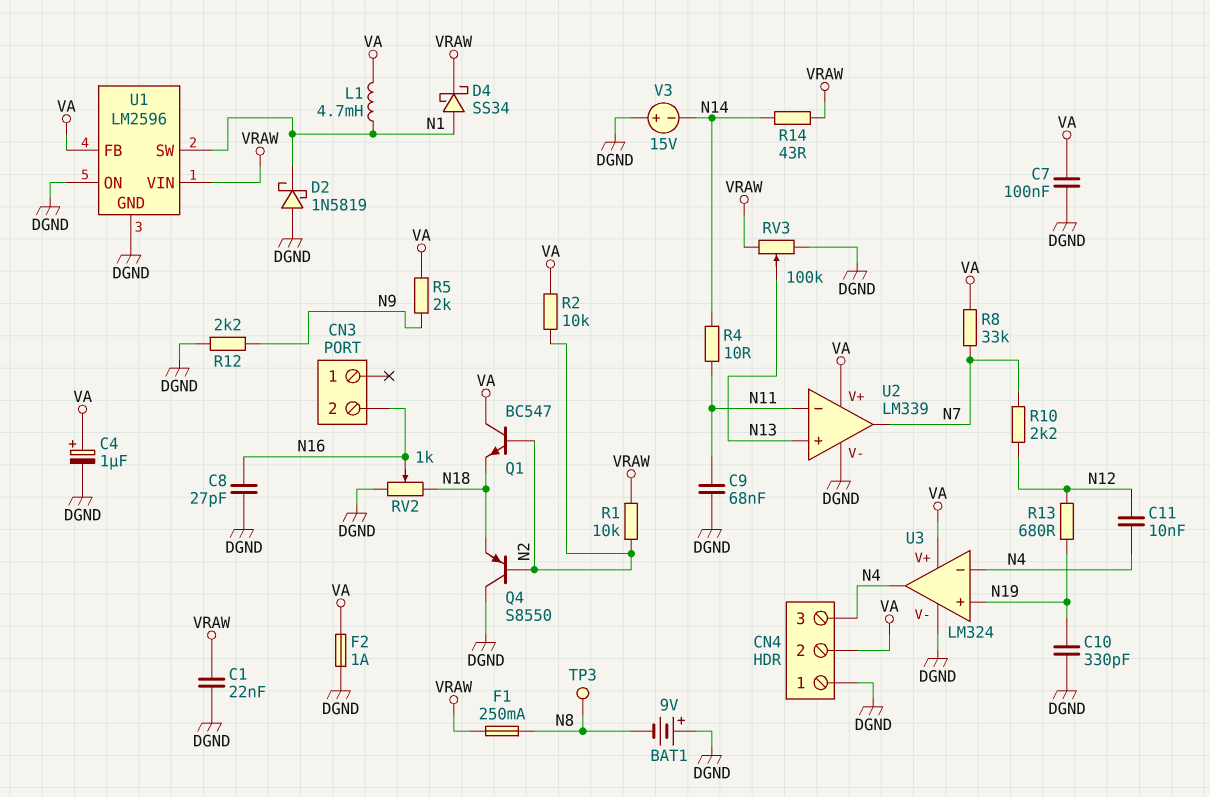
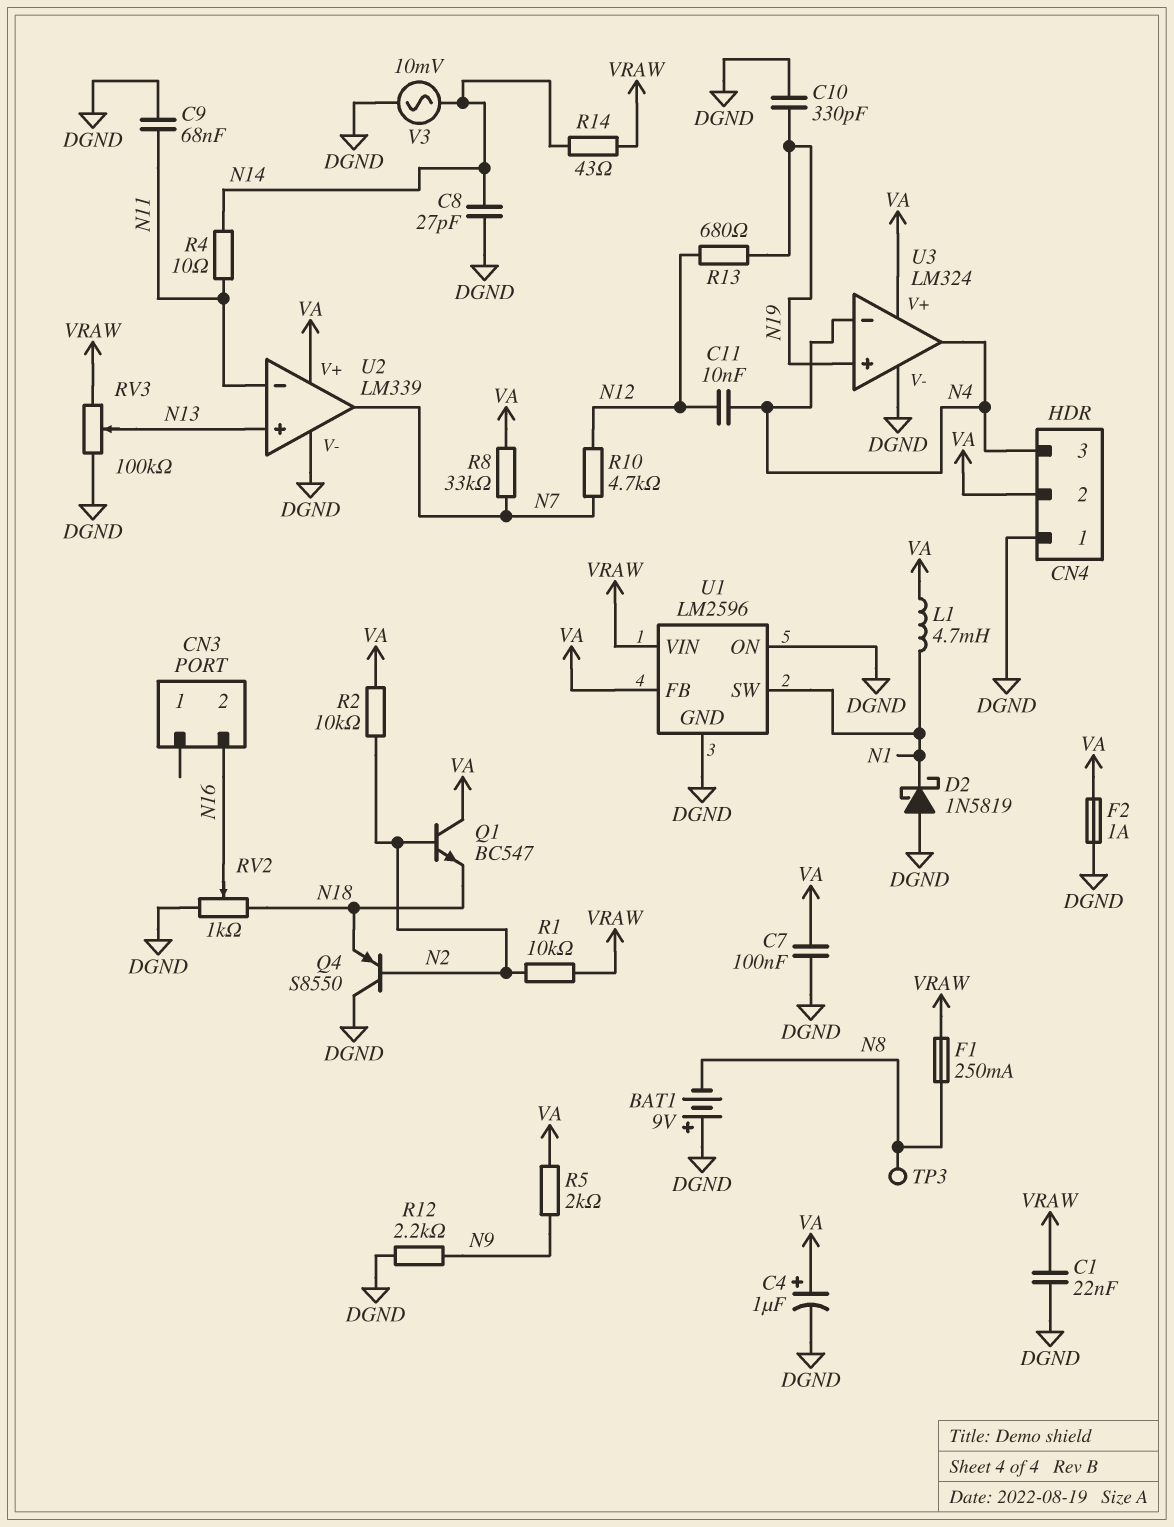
C8: 27pF (DGND, N16) -> 27pF (DGND, N14)
D4: schottky SS34 (A N1, K VRAW) -> none
R10: 2.2k (N7, N12) -> 4.7k (N7, N12)
V3: 15V (plus DGND, minus N14) -> AC 10mV (DGND, N14)

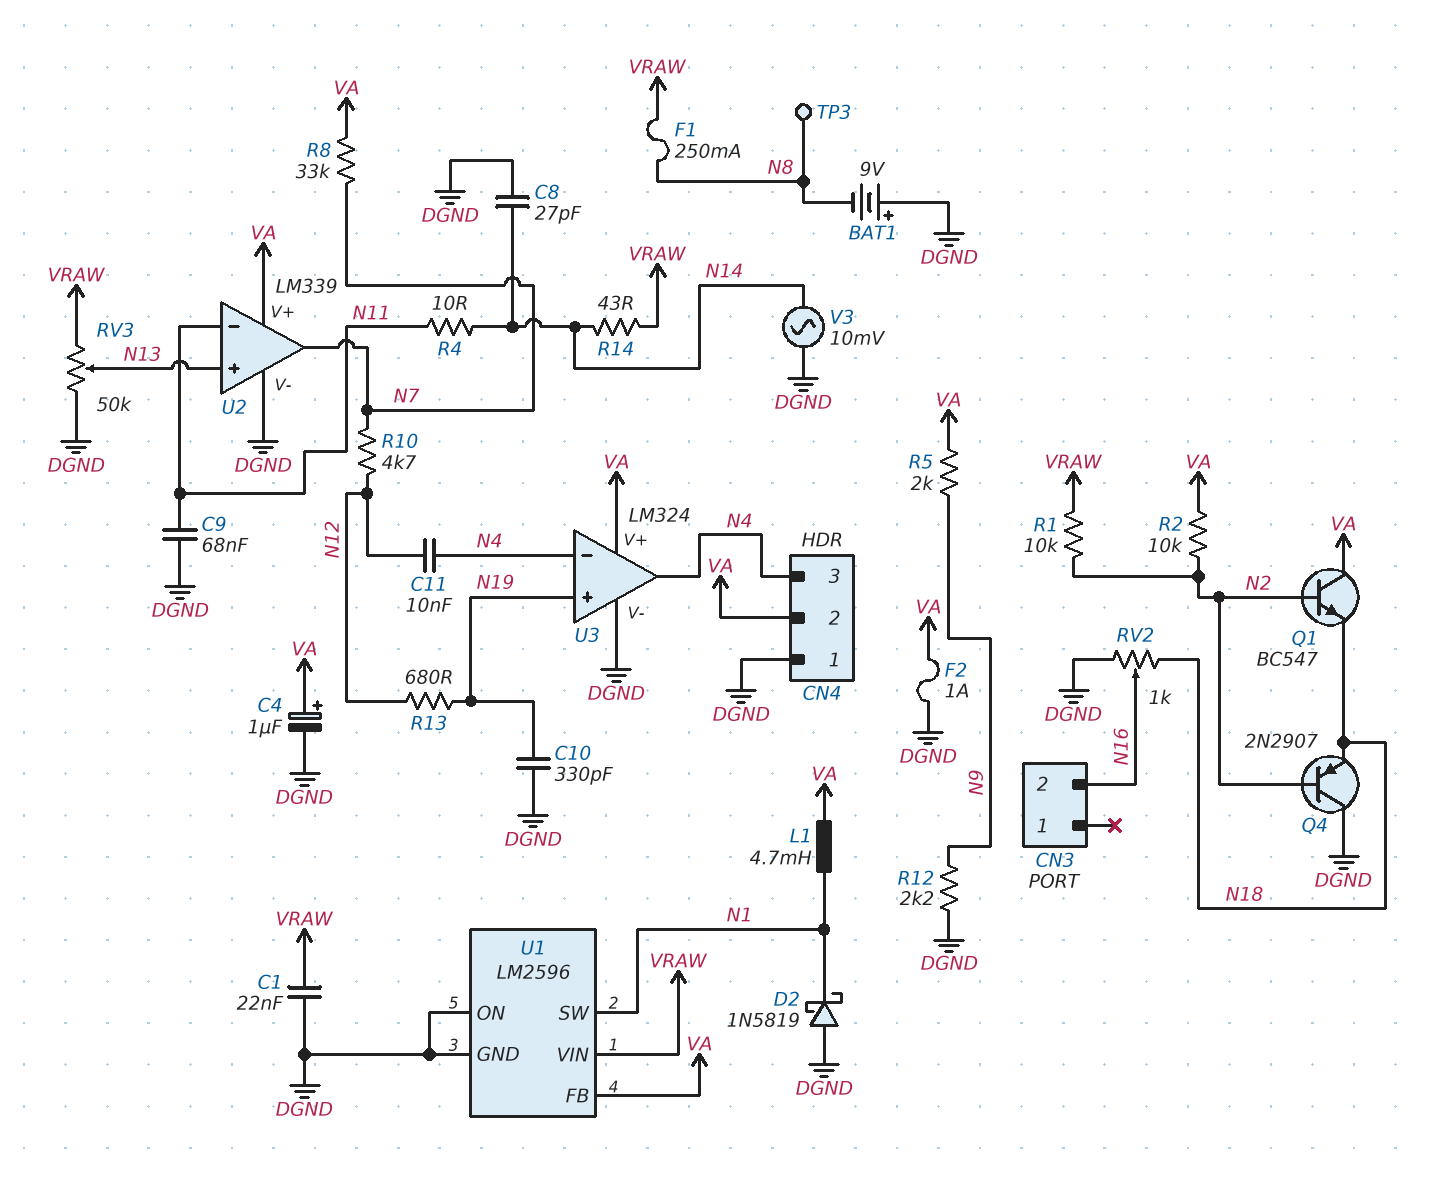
C7: 100nF (DGND, VA) -> none
Q4: PNP S8550 (B N2, C DGND, E N18) -> PNP 2N2907 (B N2, C DGND, E N18)
RV3: 100k (DGND, VRAW, wiper N13) -> 50k (DGND, VRAW, wiper N13)

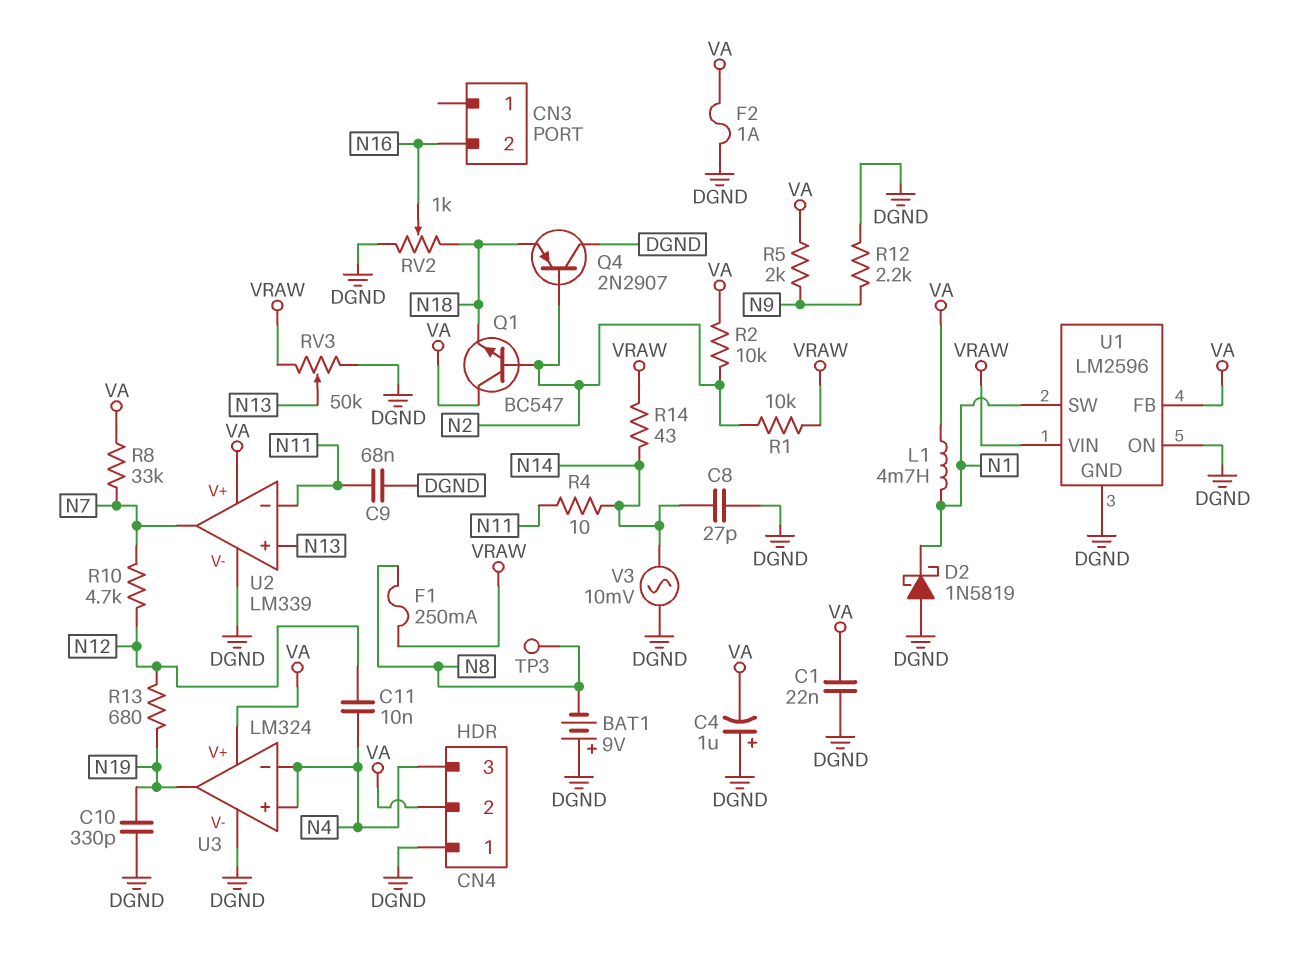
C1: 22nF (DGND, VRAW) -> 22nF (DGND, VA)
C4: 1uF (plus VA, minus DGND) -> 1uF (plus DGND, minus VA)
U3 pin in+: N19 -> N4
U3 pin out: N4 -> N19

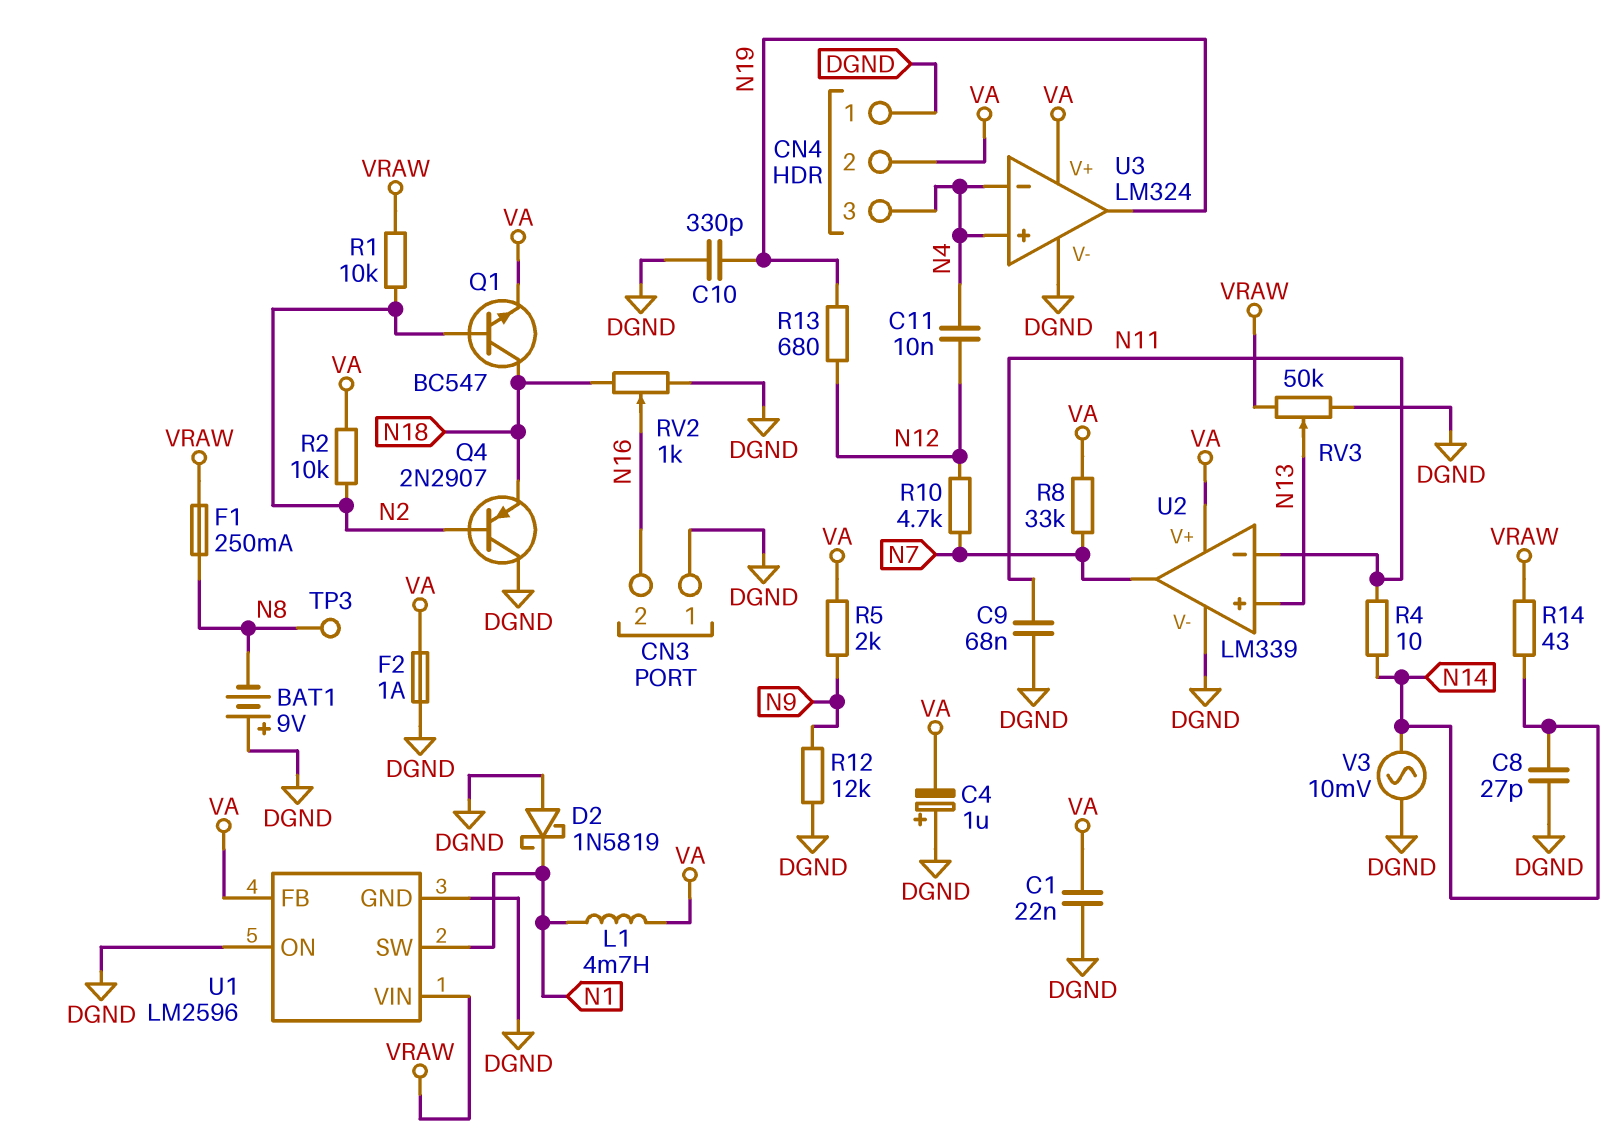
CN3 pin 1: none -> DGND
Q1: NPN BC547 (B N2, C VA, E N18) -> NPN BC547 (B N2, C N18, E VA)
R12: 2.2k (DGND, N9) -> 12k (DGND, N9)

